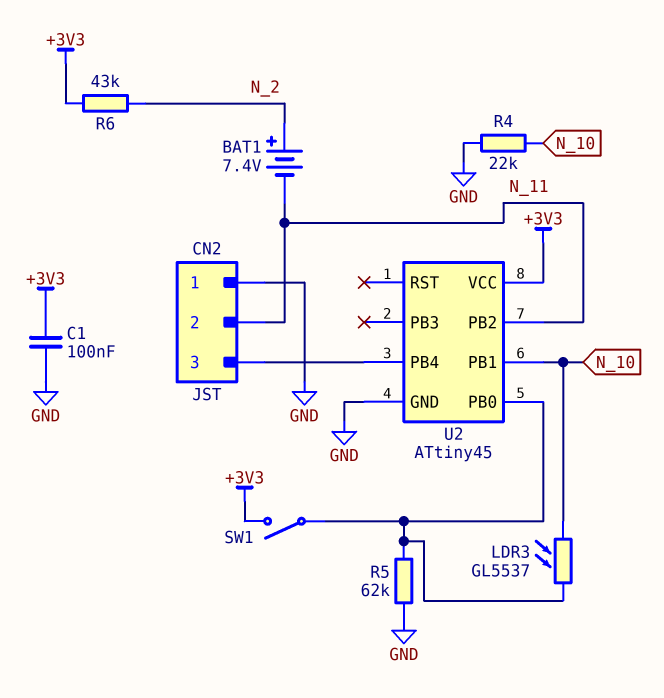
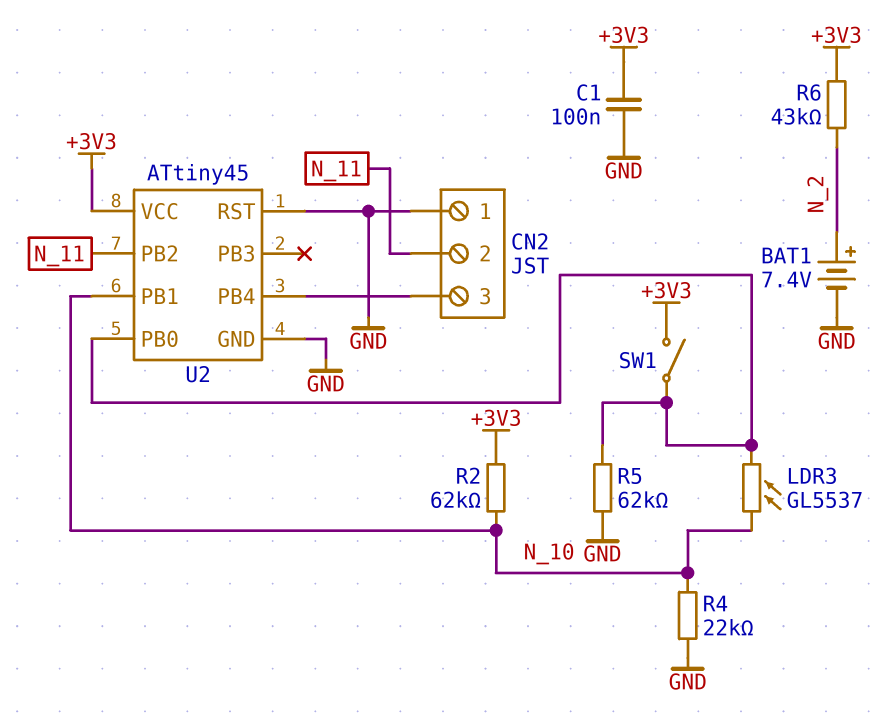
BAT1: 7.4V (plus N_2, minus N_11) -> 7.4V (plus N_2, minus GND)
R2: none -> 62k (+3V3, N_10)
U2 pin RST: none -> GND

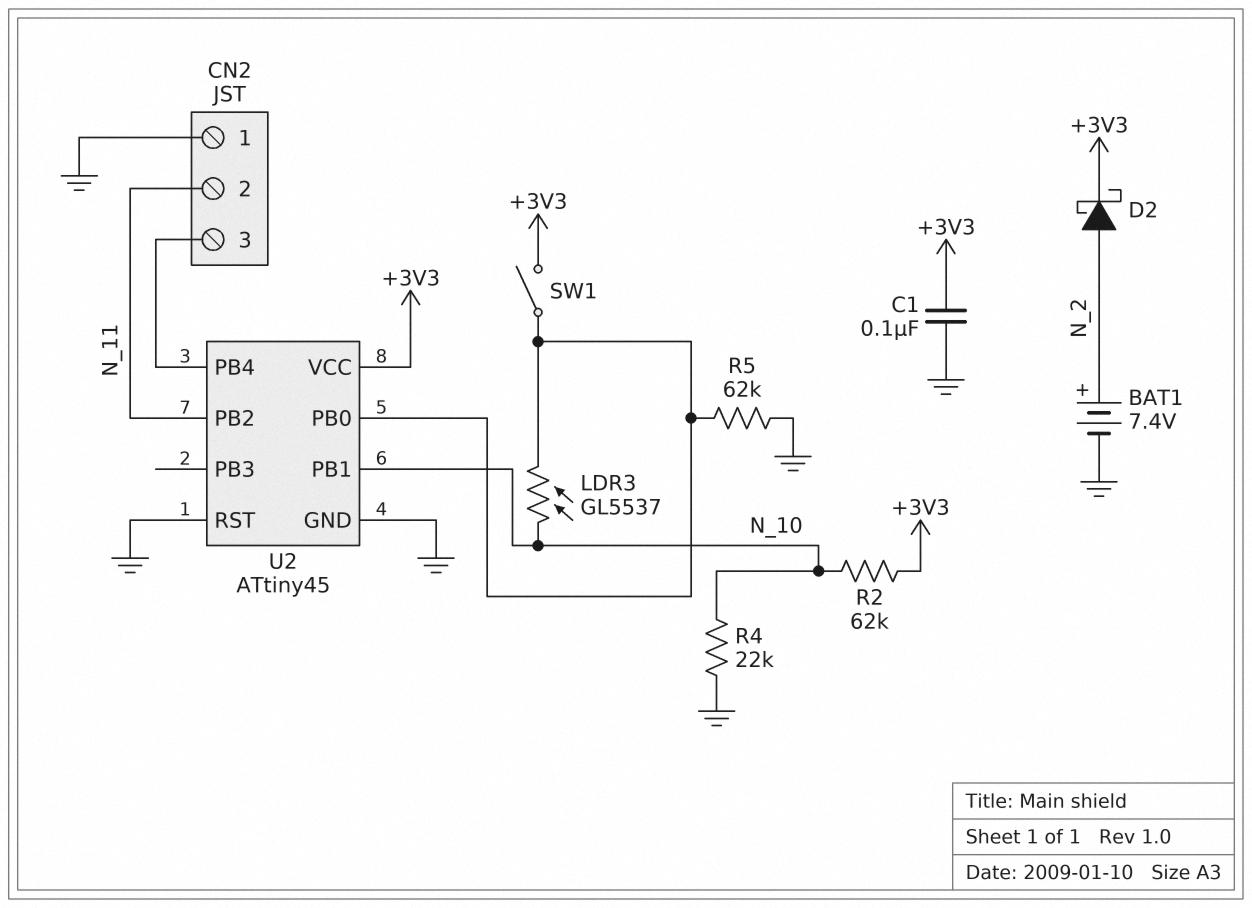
D2: none -> schottky (A N_2, K +3V3)
R6: 43k (+3V3, N_2) -> none

